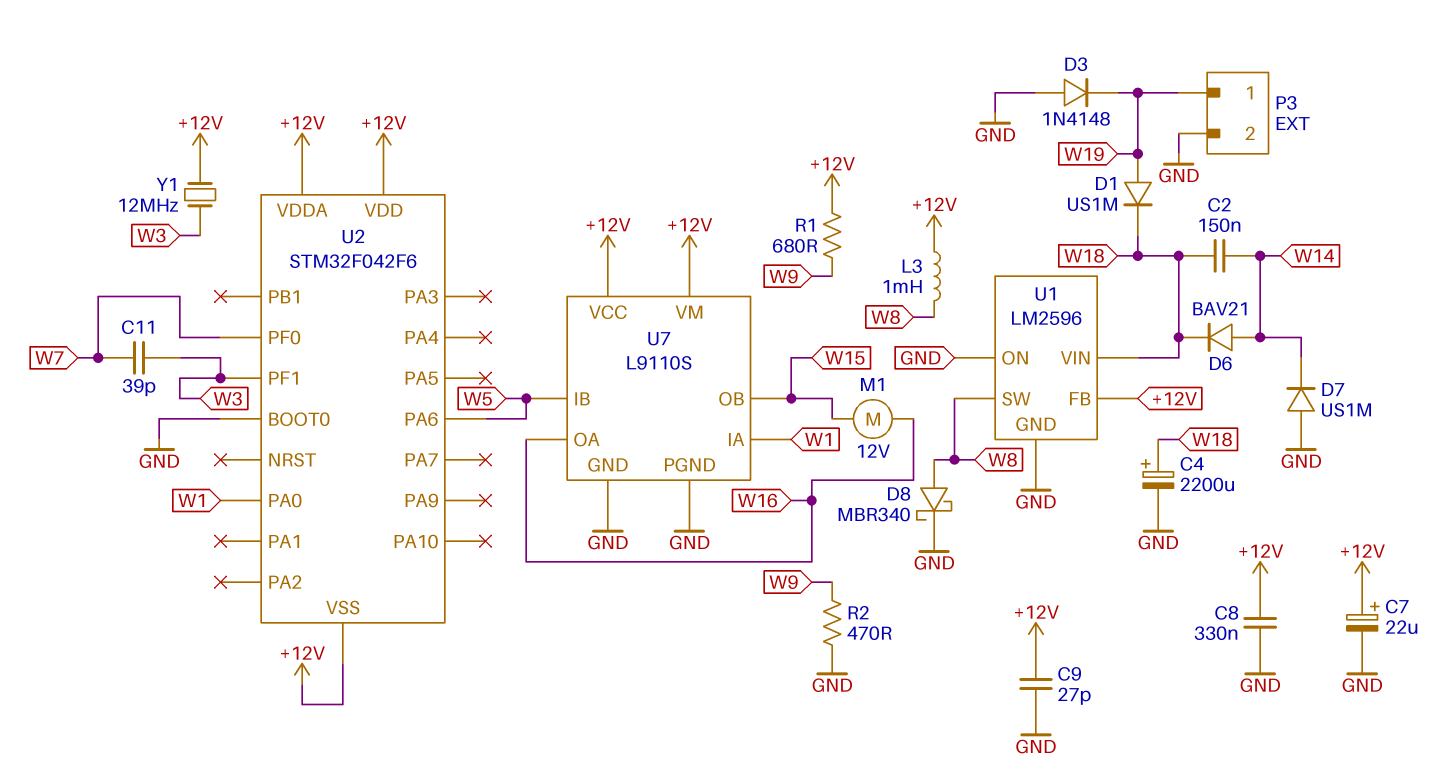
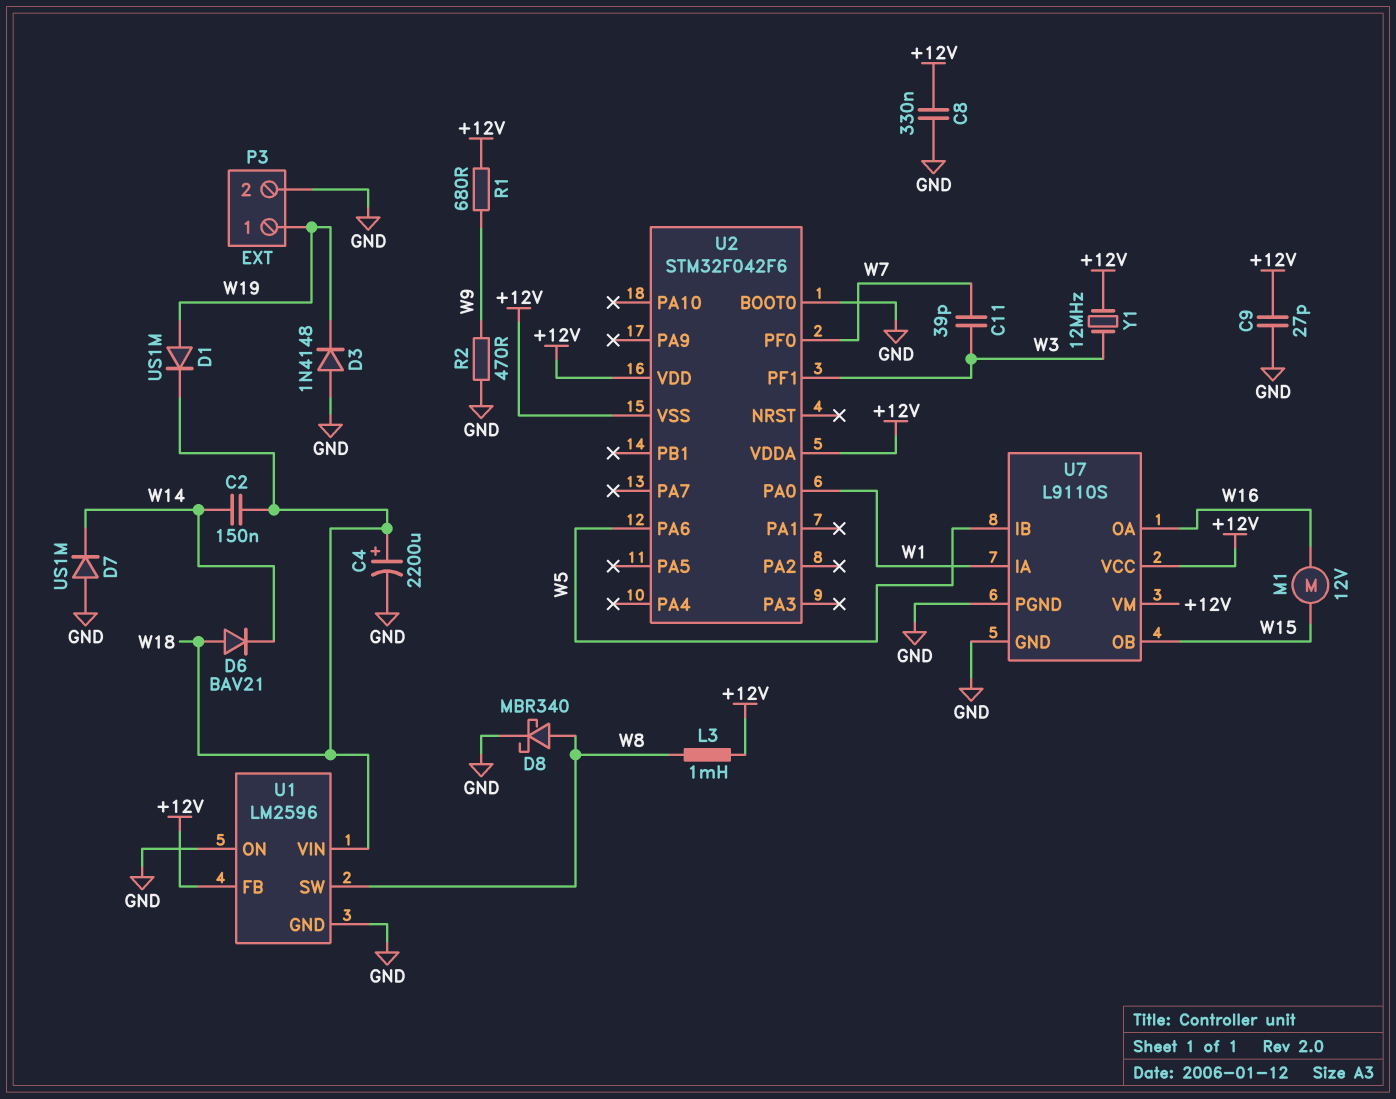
C7: 22uF (plus +12V, minus GND) -> none
D6: diode BAV21 (A W14, K W18) -> diode BAV21 (A W18, K W14)

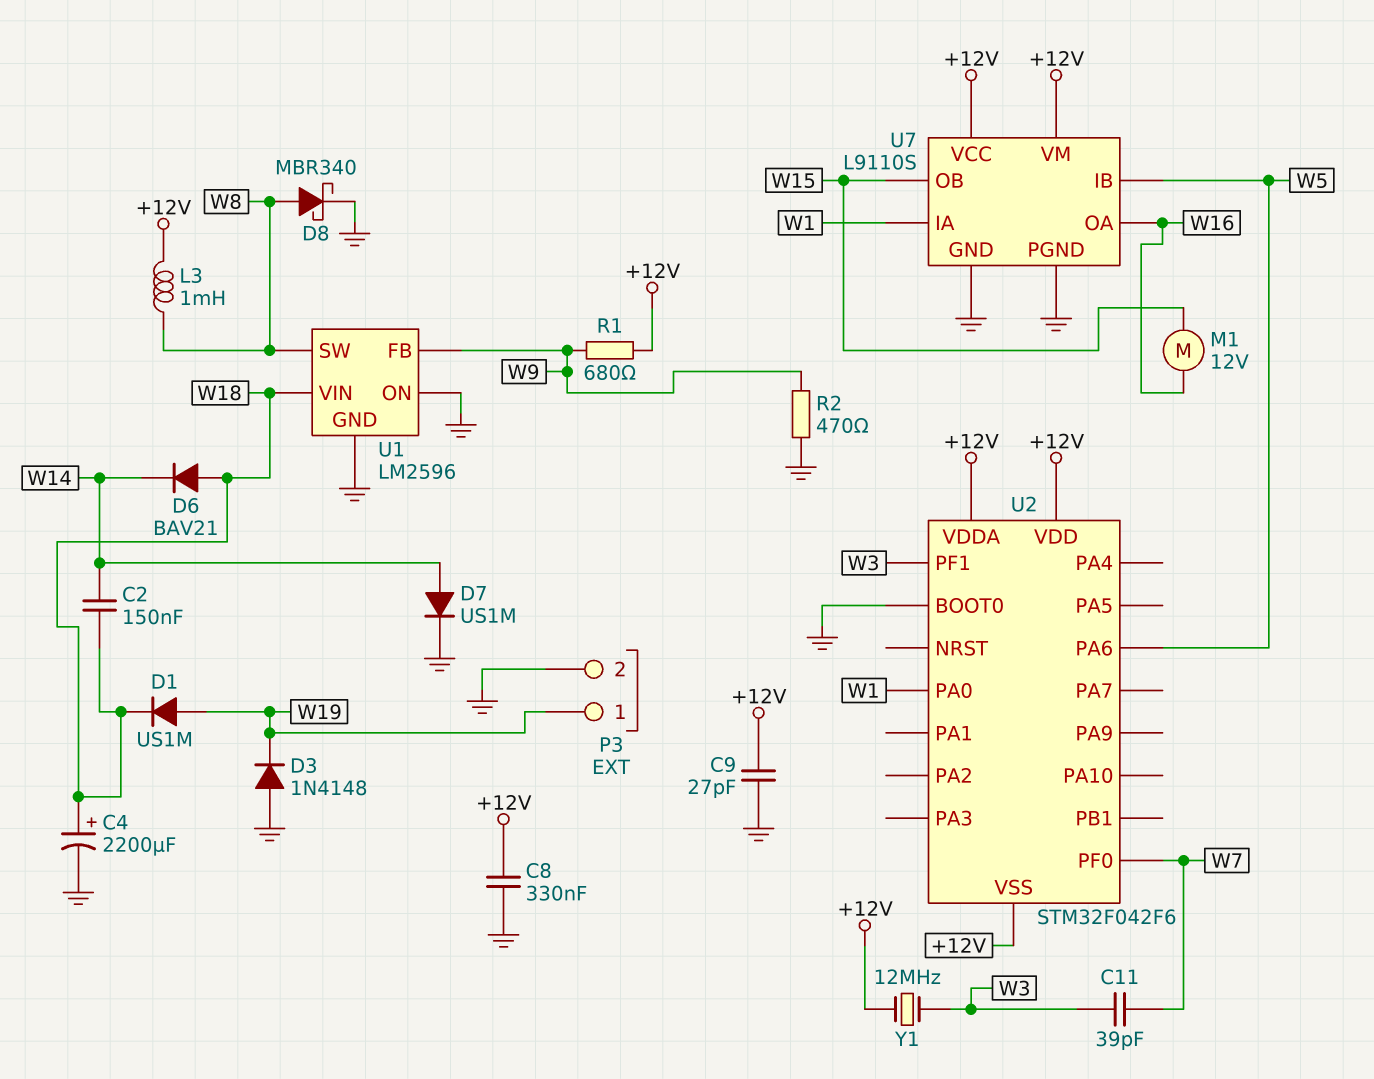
D7: diode US1M (A GND, K W14) -> diode US1M (A W14, K GND)
U1 pin FB: +12V -> W9

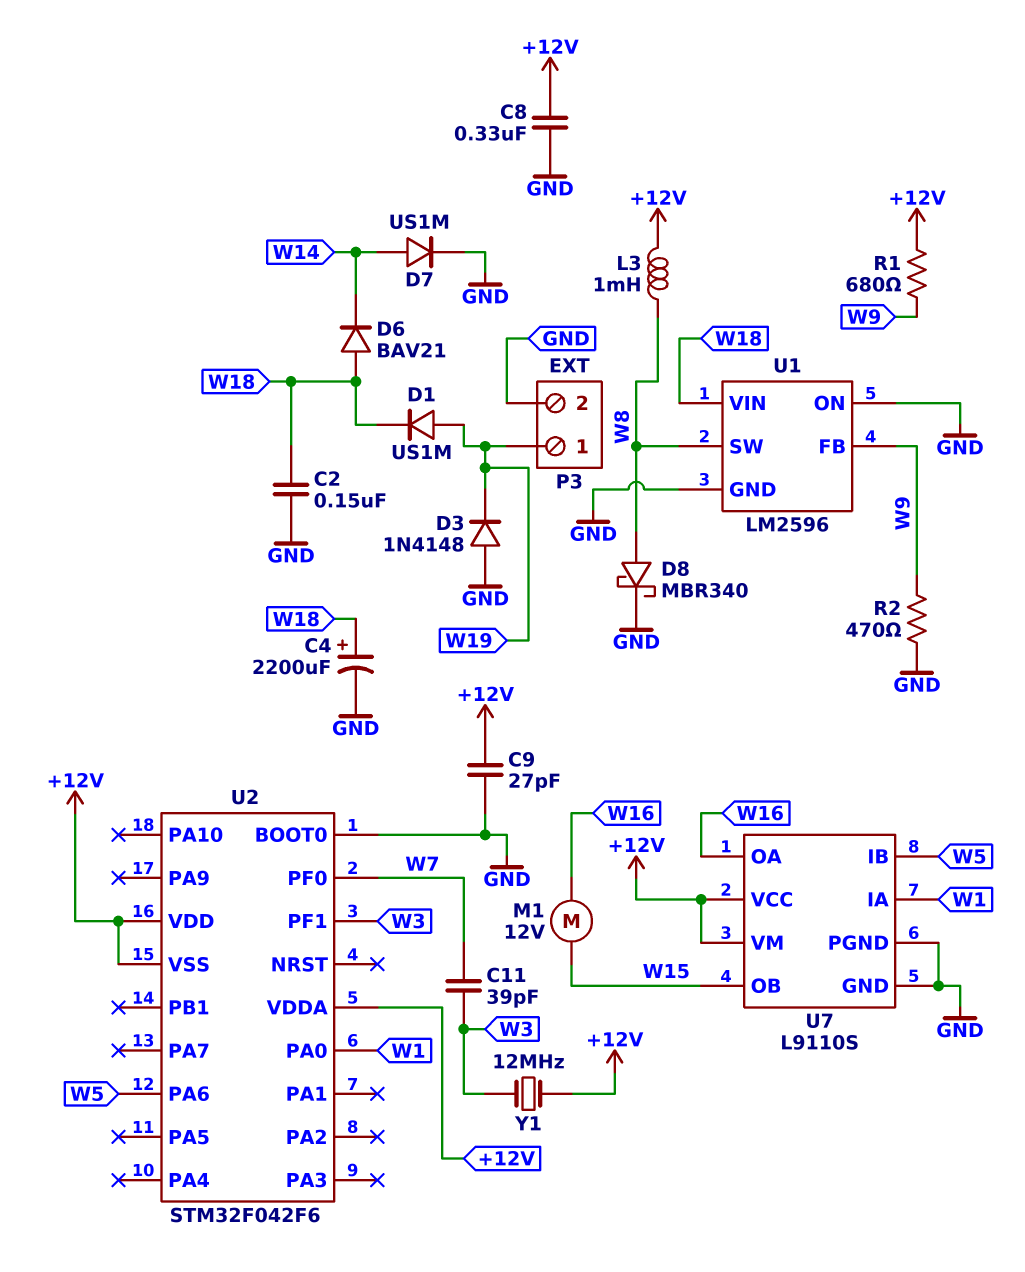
C2: 150nF (W14, W18) -> 150nF (GND, W18)

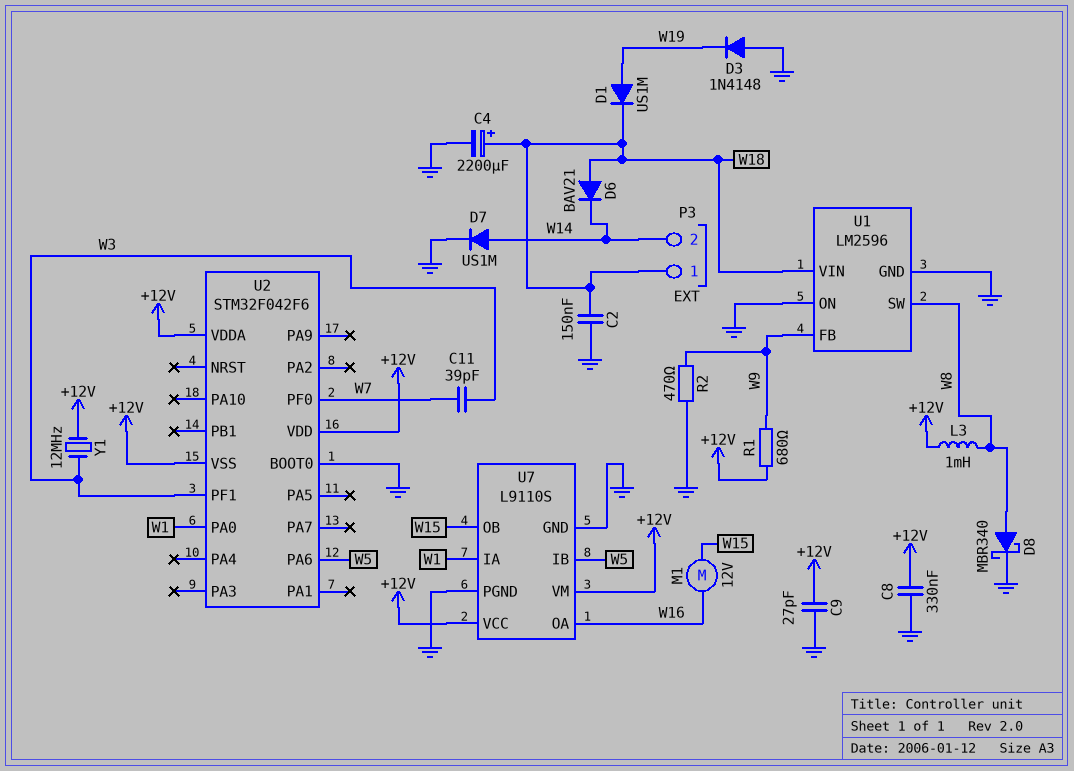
P3 pin 1: W19 -> W18
P3 pin 2: GND -> W14

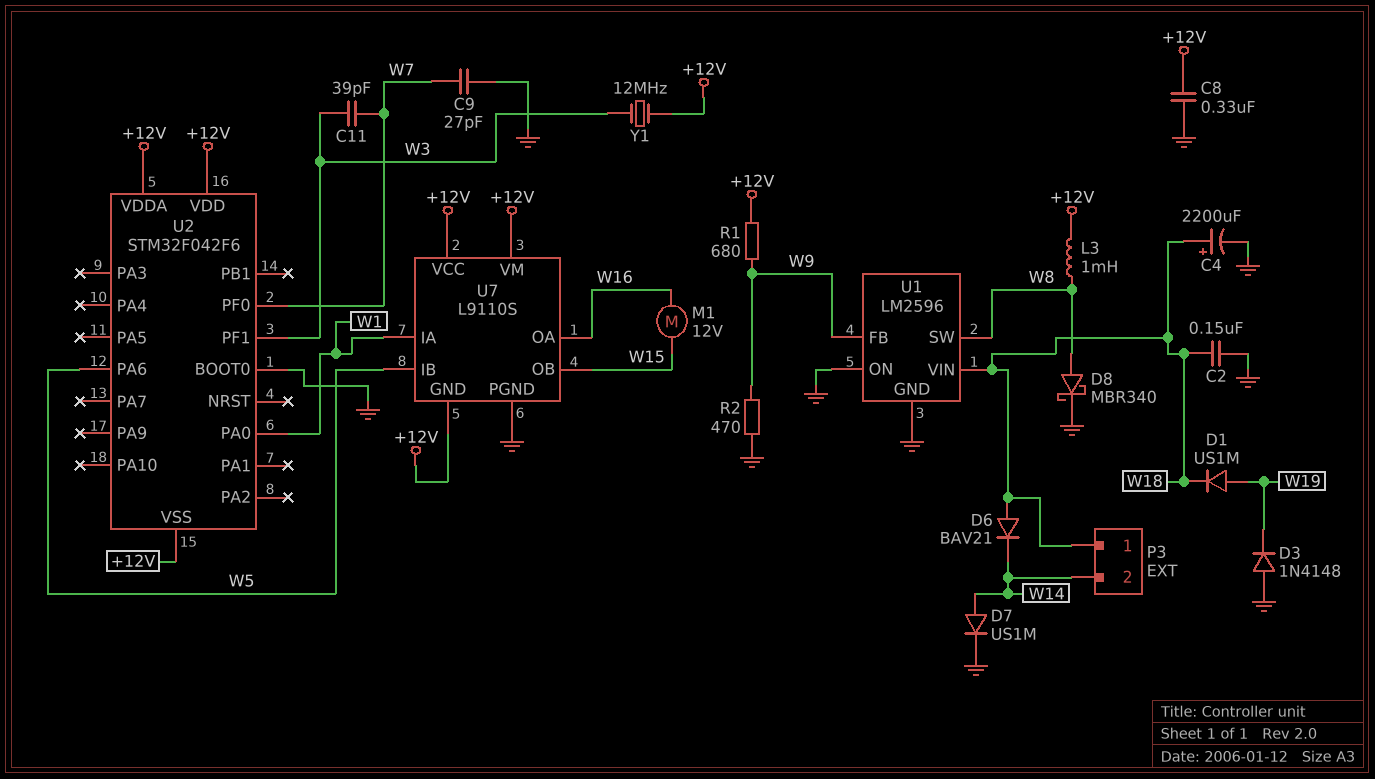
C9: 27pF (+12V, GND) -> 27pF (GND, W7)
U7 pin GND: GND -> +12V

